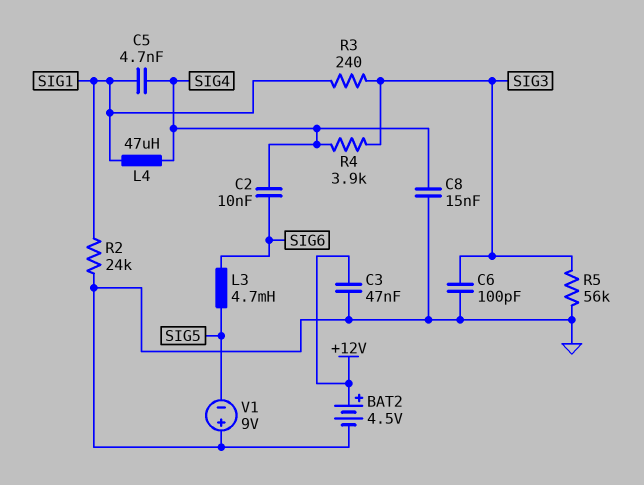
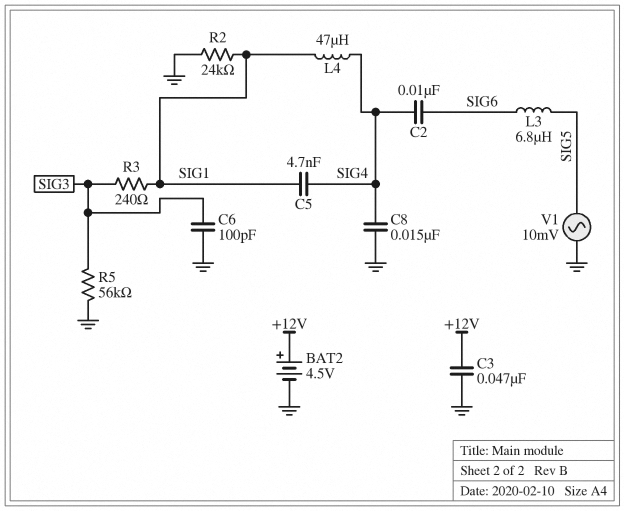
L3: 4.7mH (SIG5, SIG6) -> 6.8uH (SIG5, SIG6)
R4: 3.9k (SIG3, SIG4) -> none
V1: 9V (plus GND, minus SIG5) -> AC 10mV (GND, SIG5)

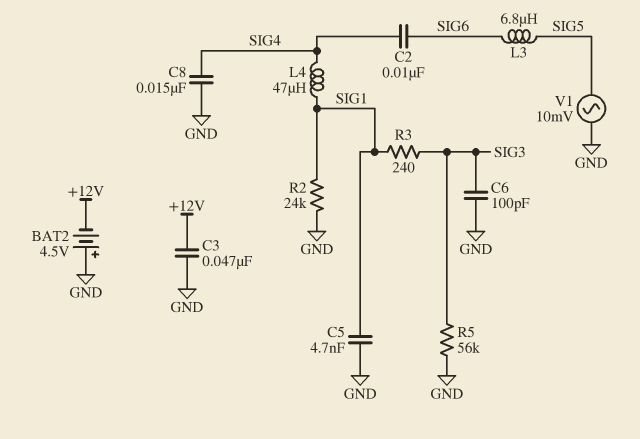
BAT2: 4.5V (plus +12V, minus GND) -> 4.5V (plus GND, minus +12V)
C5: 4.7nF (SIG1, SIG4) -> 4.7nF (GND, SIG1)

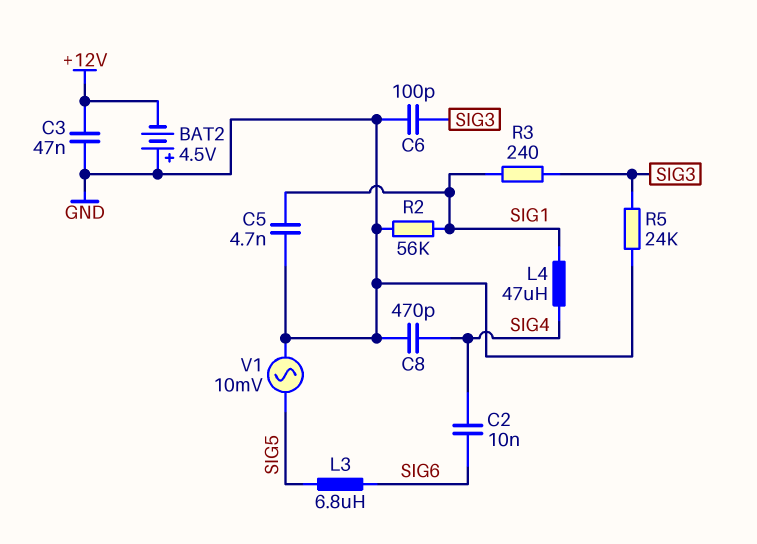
C8: 15nF (GND, SIG4) -> 470pF (GND, SIG4)
R2: 24k (GND, SIG1) -> 56k (GND, SIG1)
R5: 56k (GND, SIG3) -> 24k (GND, SIG3)

